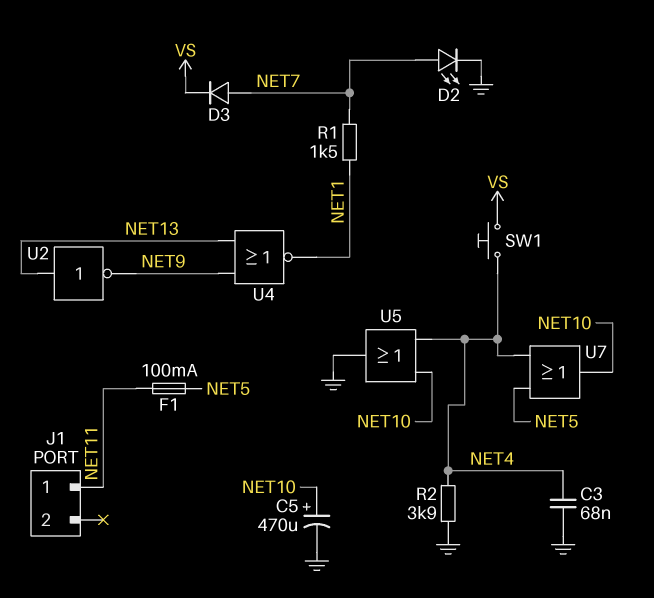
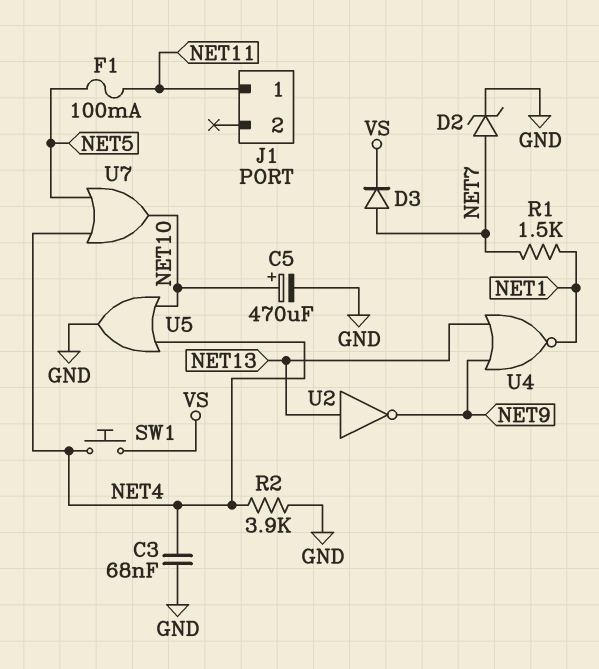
D2: LED (A NET7, K GND) -> zener (A NET7, K GND)

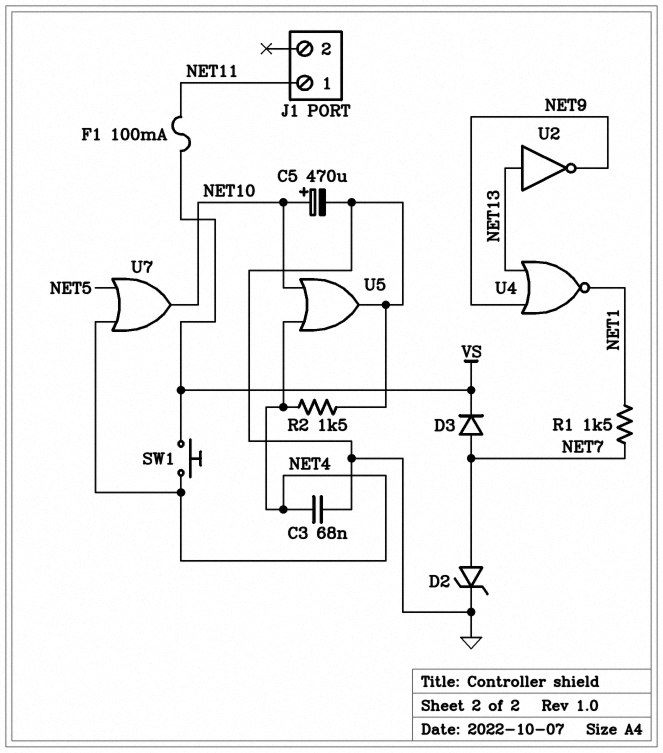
F1: 100mA (NET5, NET11) -> 100mA (NET11, VS)
R2: 3.9k (GND, NET4) -> 1.5k (GND, NET4)

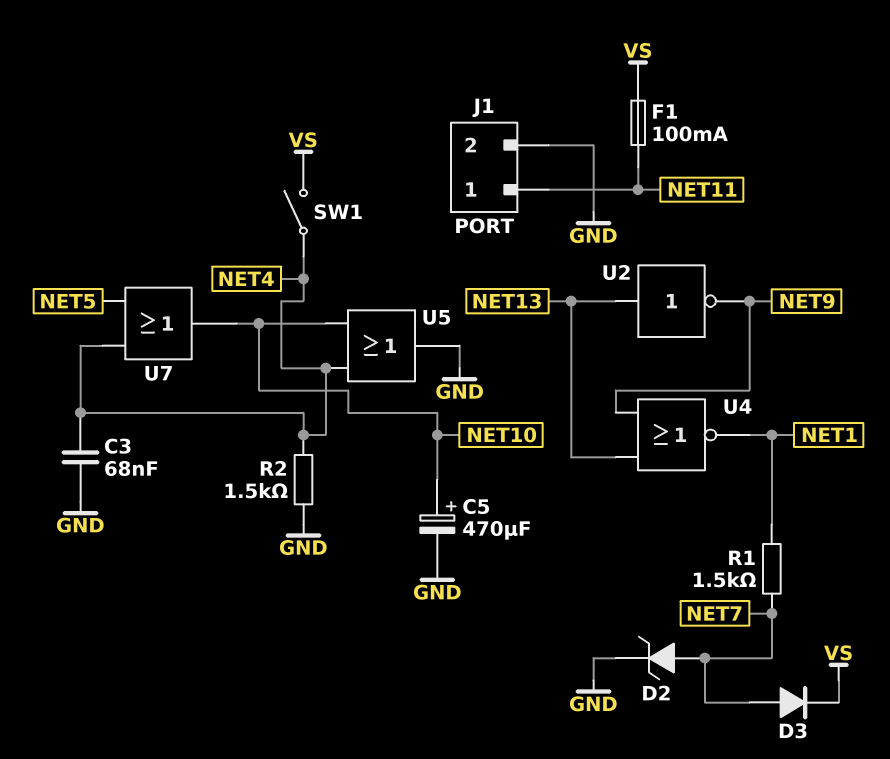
J1 pin 2: none -> GND
SW1: button (NET4, VS) -> switch (NET4, VS)

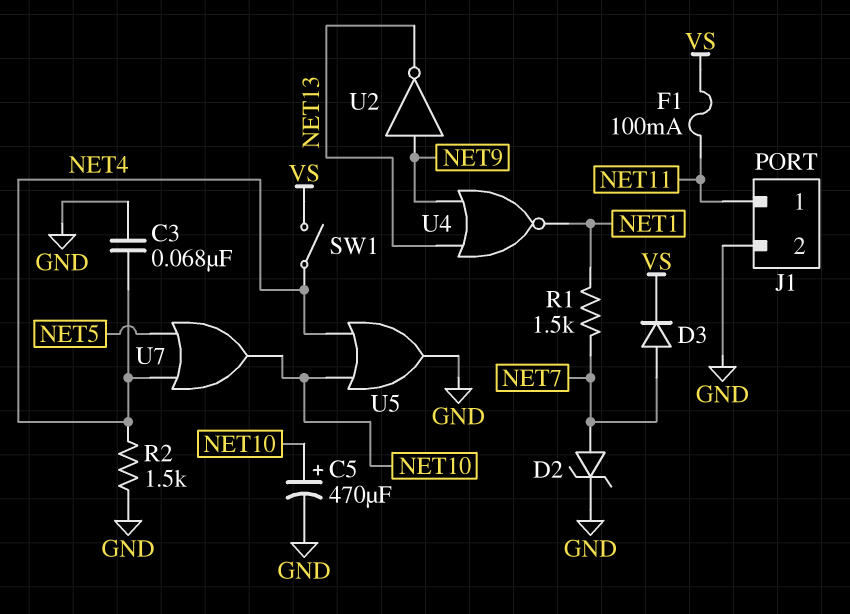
U2: NOT (in NET13, out NET9) -> NOT (in NET9, out NET13)

